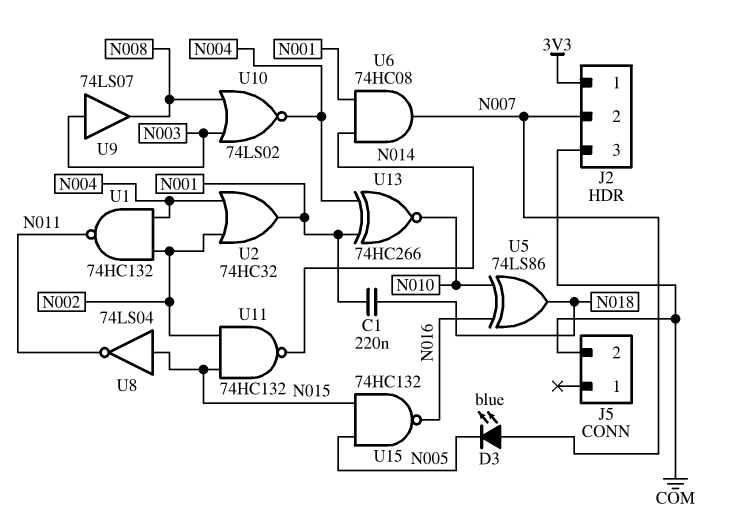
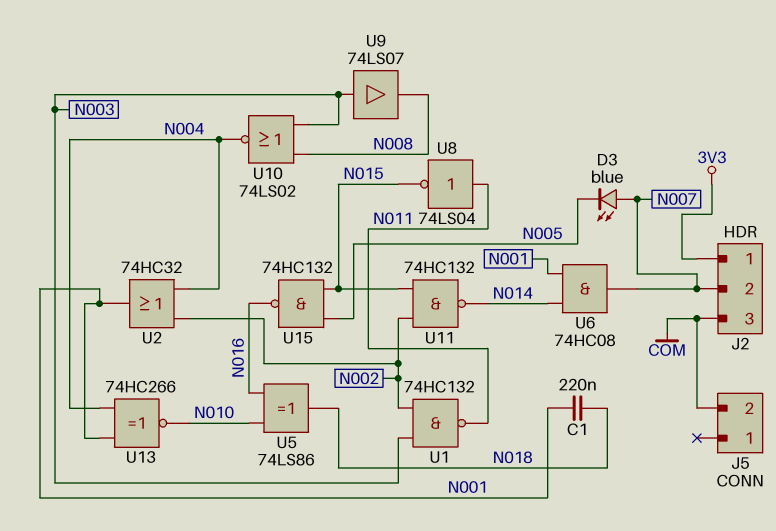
U1: NAND 74HC132 (in N002, in N004, out N011) -> NAND 74HC132 (in N002, in N003, out N011)
U8: NOT 74LS04 (in N015, out N011) -> NOT 74LS04 (in N011, out N015)

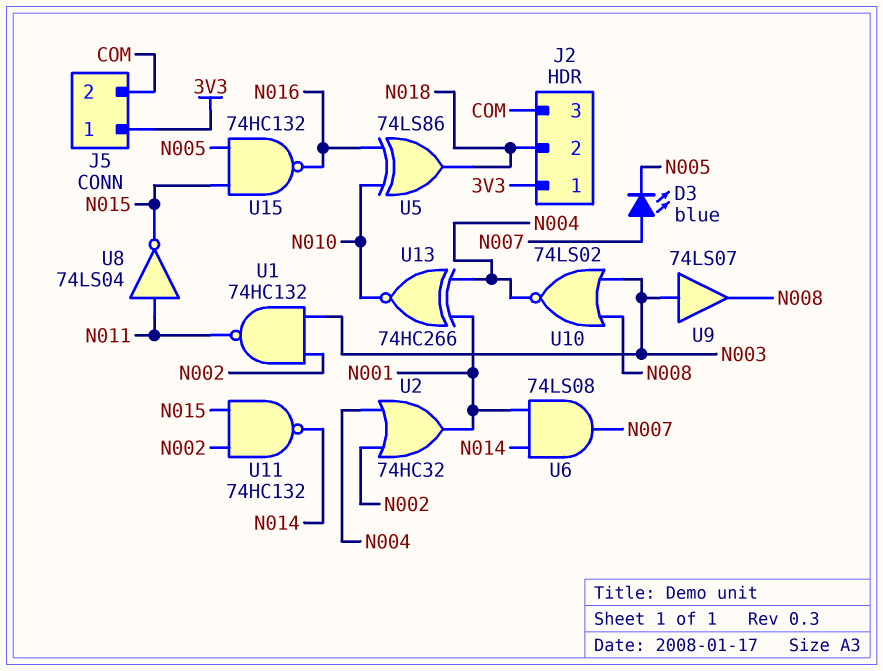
C1: 220nF (N001, N018) -> none
J2 pin 2: N007 -> N018
J5 pin 1: none -> 3V3
U6: AND 74HC08 (in N001, in N014, out N007) -> AND 74LS08 (in N001, in N014, out N007)

